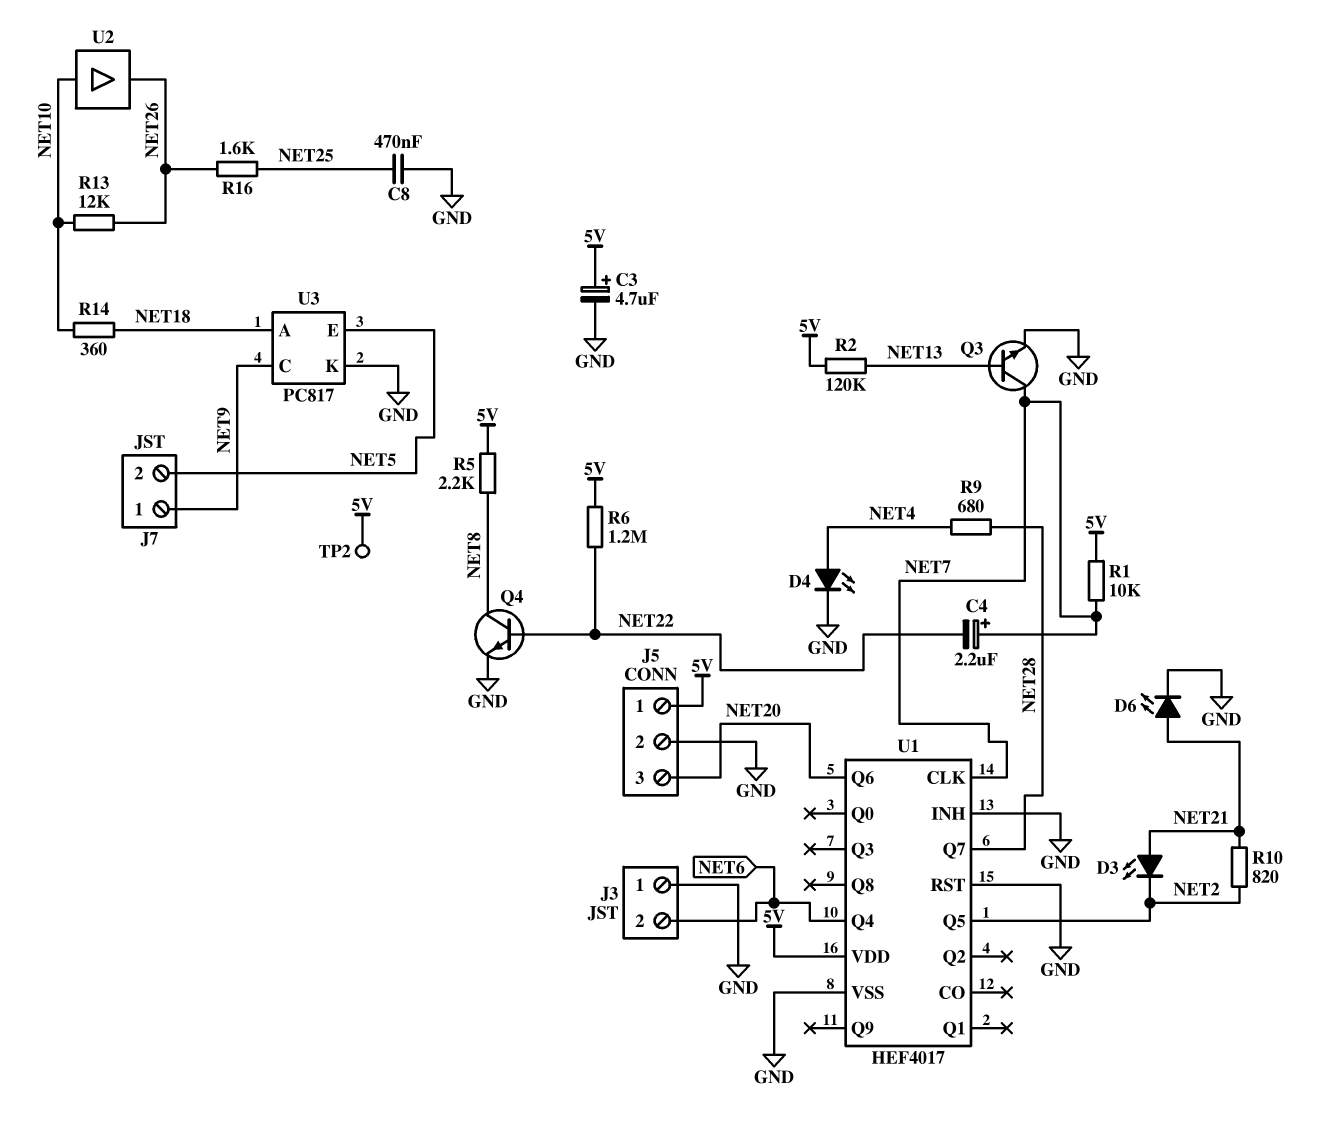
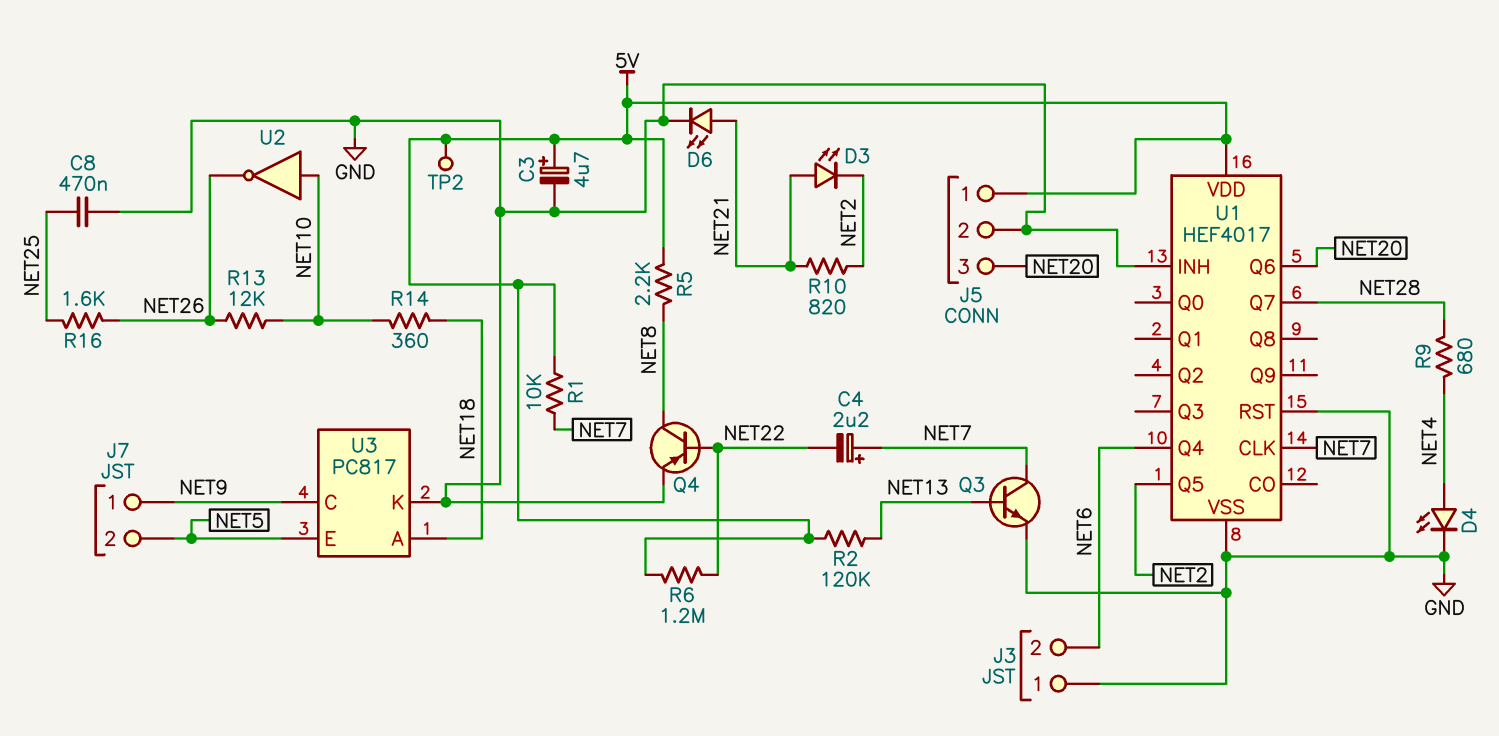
Q4: NPN (B NET22, C NET8, E GND) -> PNP (B NET22, C NET8, E GND)
U2: buffer (in NET10, out NET26) -> NOT (in NET10, out NET26)

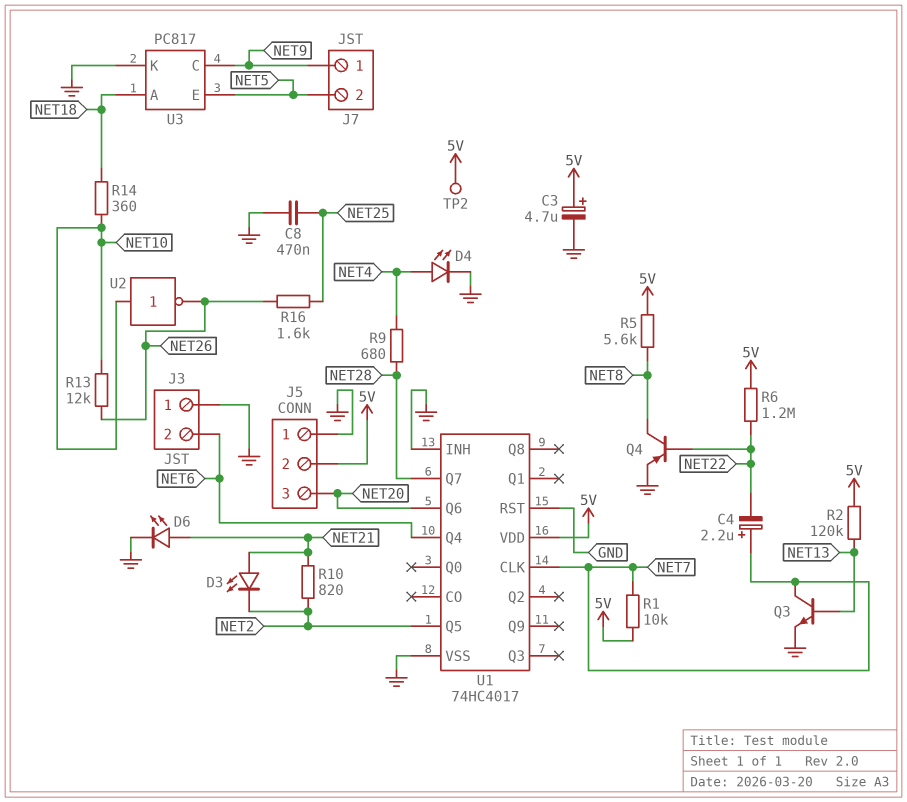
J5 pin 1: 5V -> GND
J5 pin 2: GND -> 5V
R5: 2.2k (5V, NET8) -> 5.6k (5V, NET8)
U1: HEF4017 -> 74HC4017

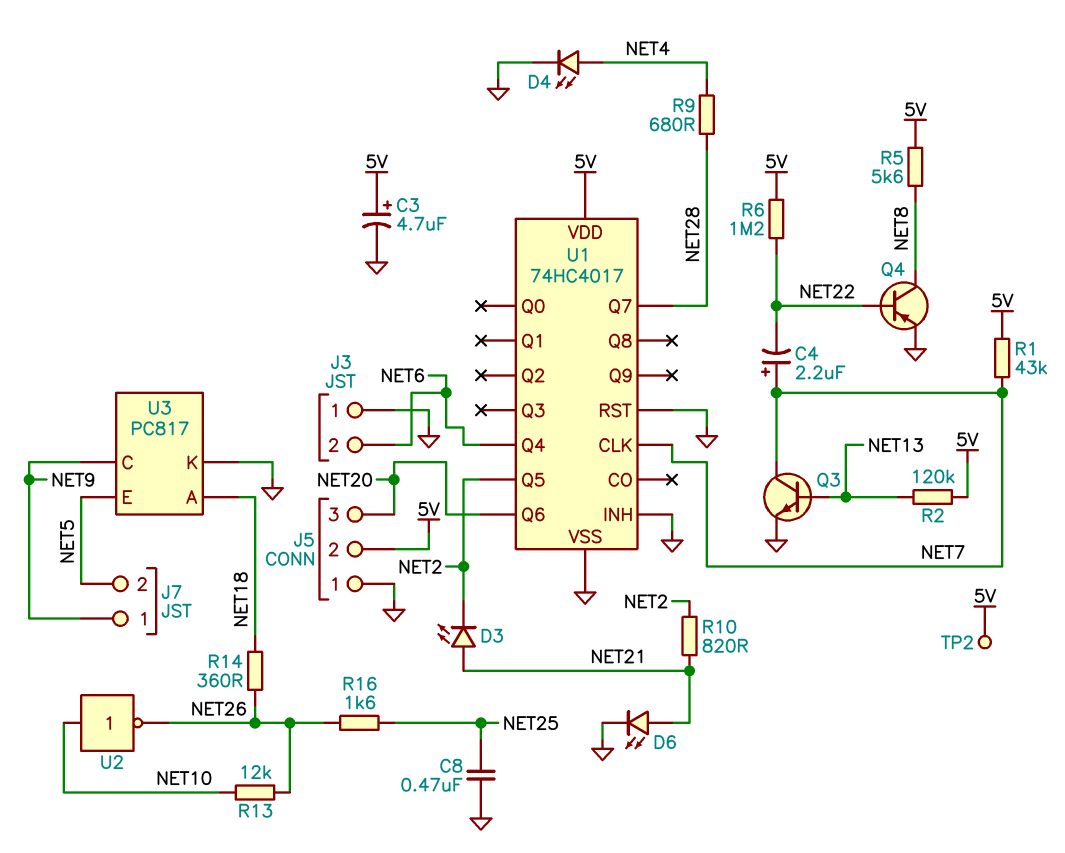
R1: 10k (5V, NET7) -> 43k (5V, NET7)
R14: 360 (NET10, NET18) -> 360 (NET18, NET26)

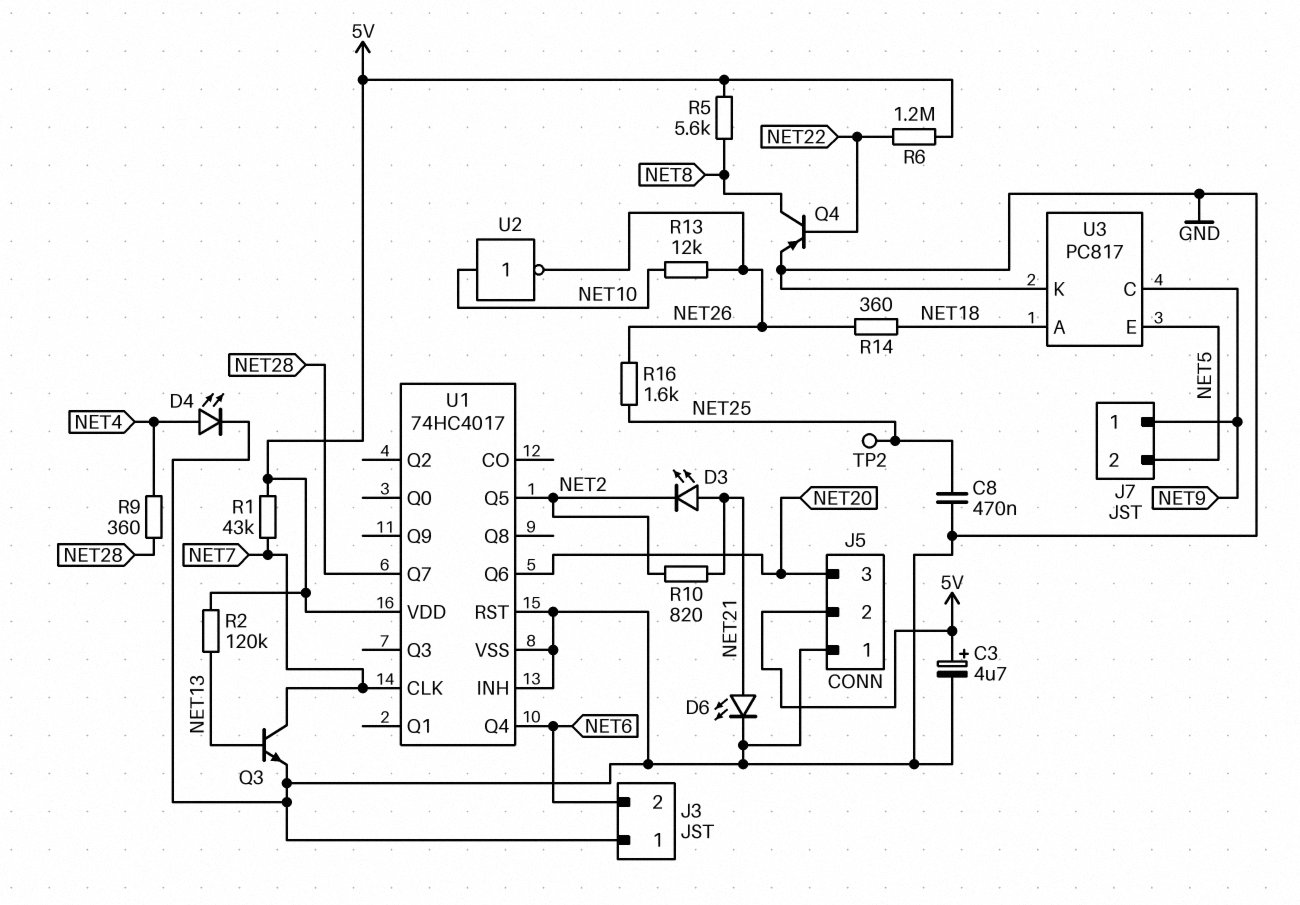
C4: 2.2uF (plus NET7, minus NET22) -> none
R9: 680 (NET4, NET28) -> 360 (NET4, NET28)
TP2: test point (5V) -> test point (NET25)

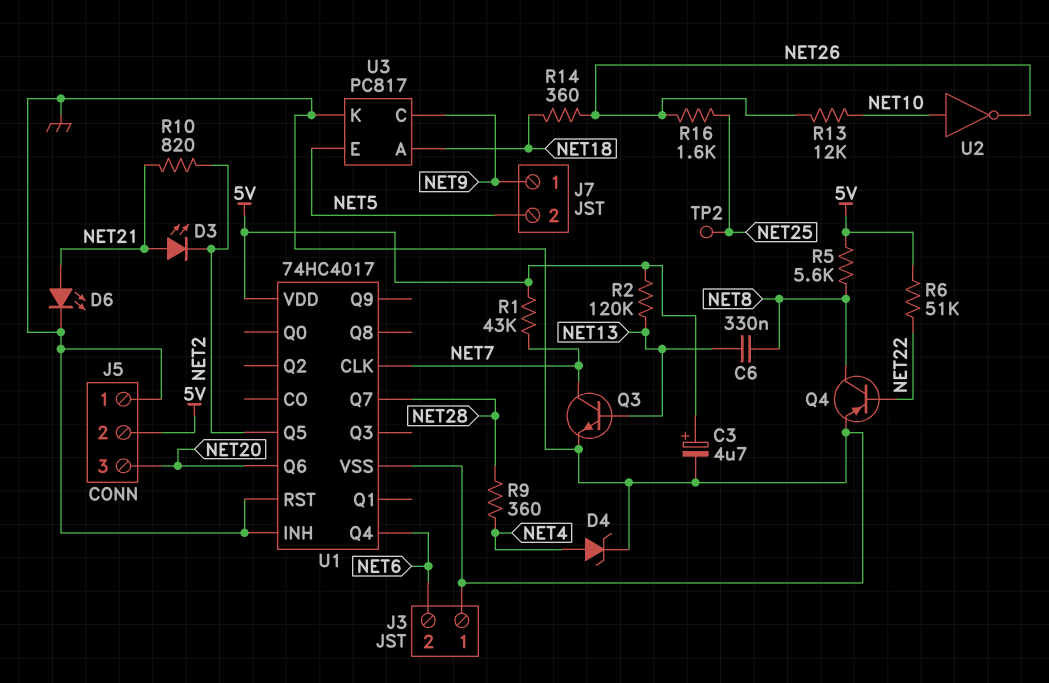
C6: none -> 330nF (NET8, NET13)
C8: 470nF (GND, NET25) -> none
D4: LED (A NET4, K GND) -> zener (A NET4, K GND)
R6: 1.2M (5V, NET22) -> 51k (5V, NET22)

